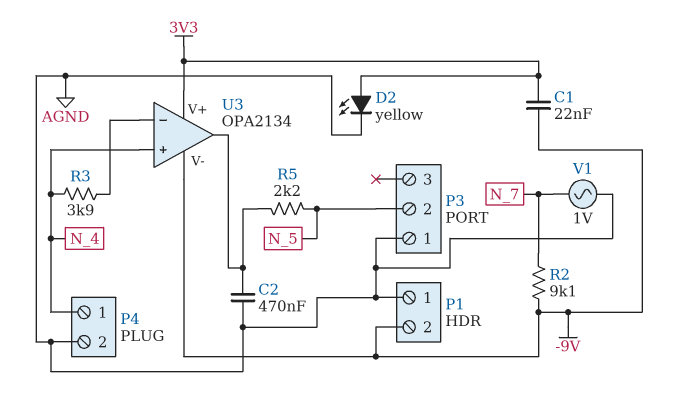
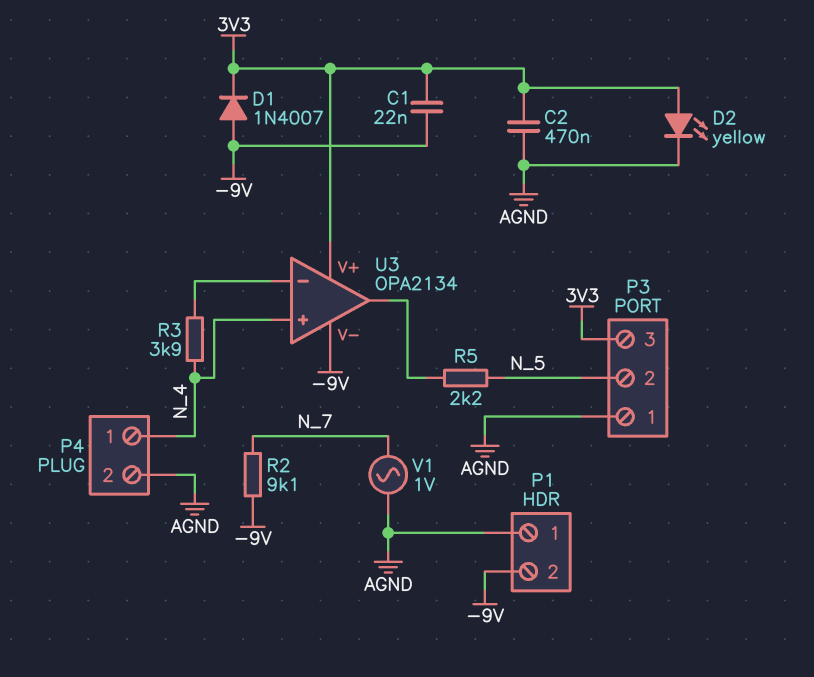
C2: 470nF (AGND, U3/out) -> 470nF (3V3, AGND)
D1: none -> diode 1N4007 (A -9V, K 3V3)
P3 pin 3: none -> 3V3

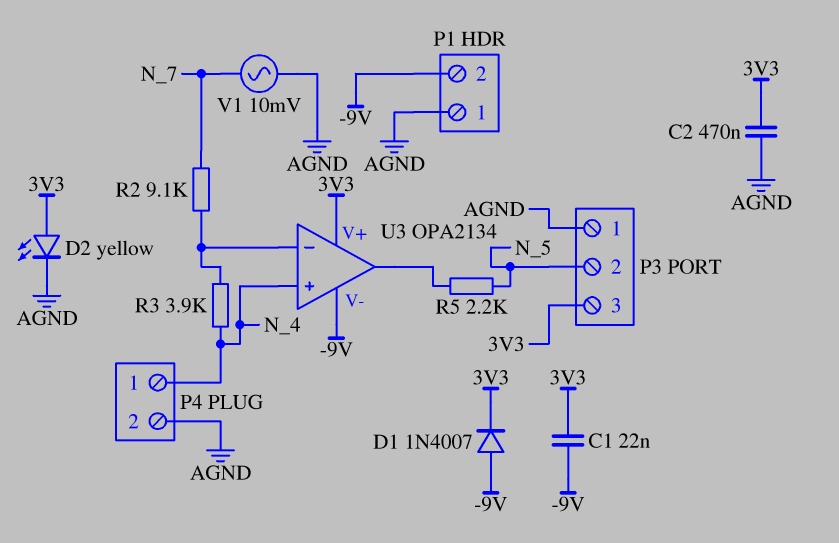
R2: 9.1k (-9V, N_7) -> 9.1k (N_7, U3/in-)
V1: AC 1V (AGND, N_7) -> AC 10mV (AGND, N_7)

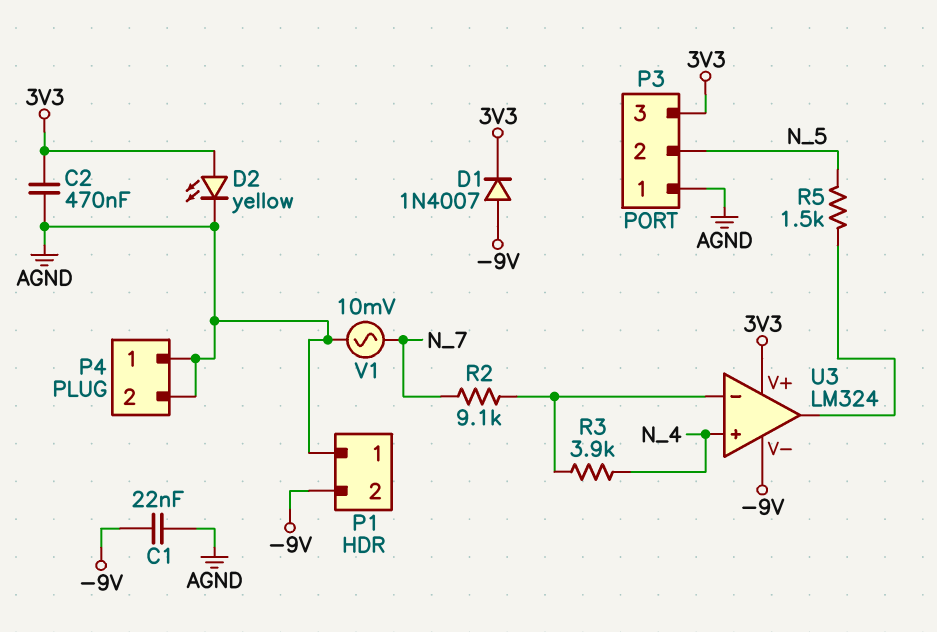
C1: 22nF (-9V, 3V3) -> 22nF (-9V, AGND)
P4 pin 1: N_4 -> AGND
R5: 2.2k (N_5, U3/out) -> 1.5k (N_5, U3/out)
U3: OPA2134 -> LM324

